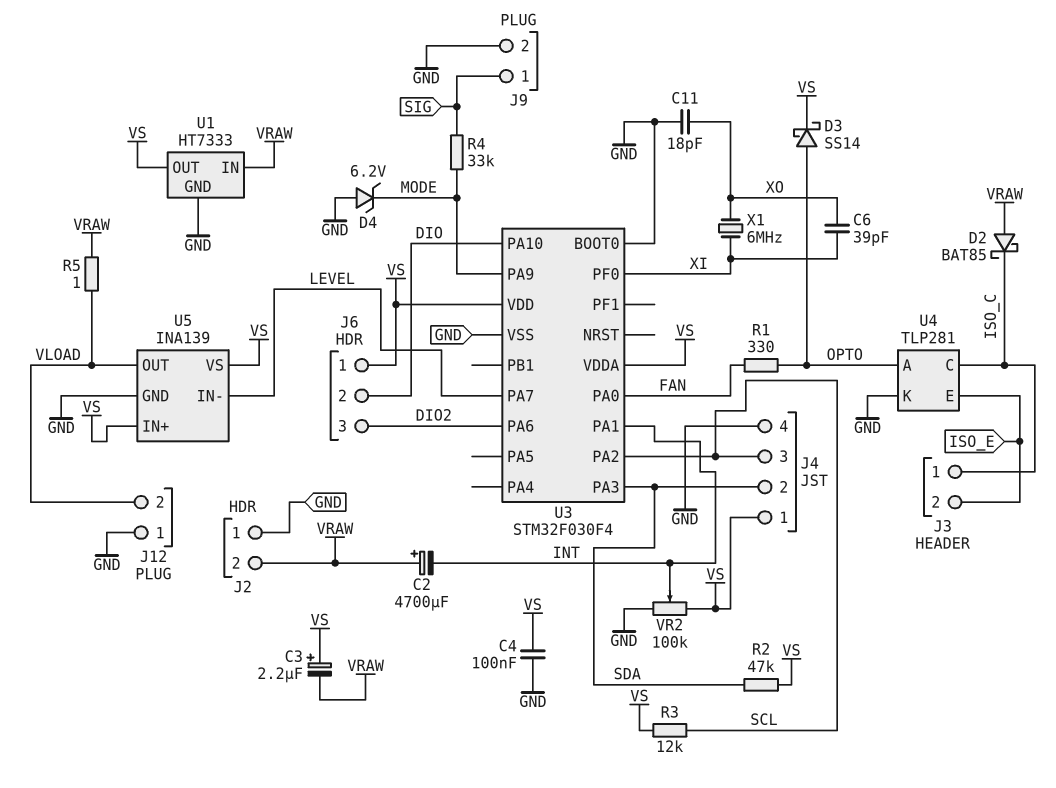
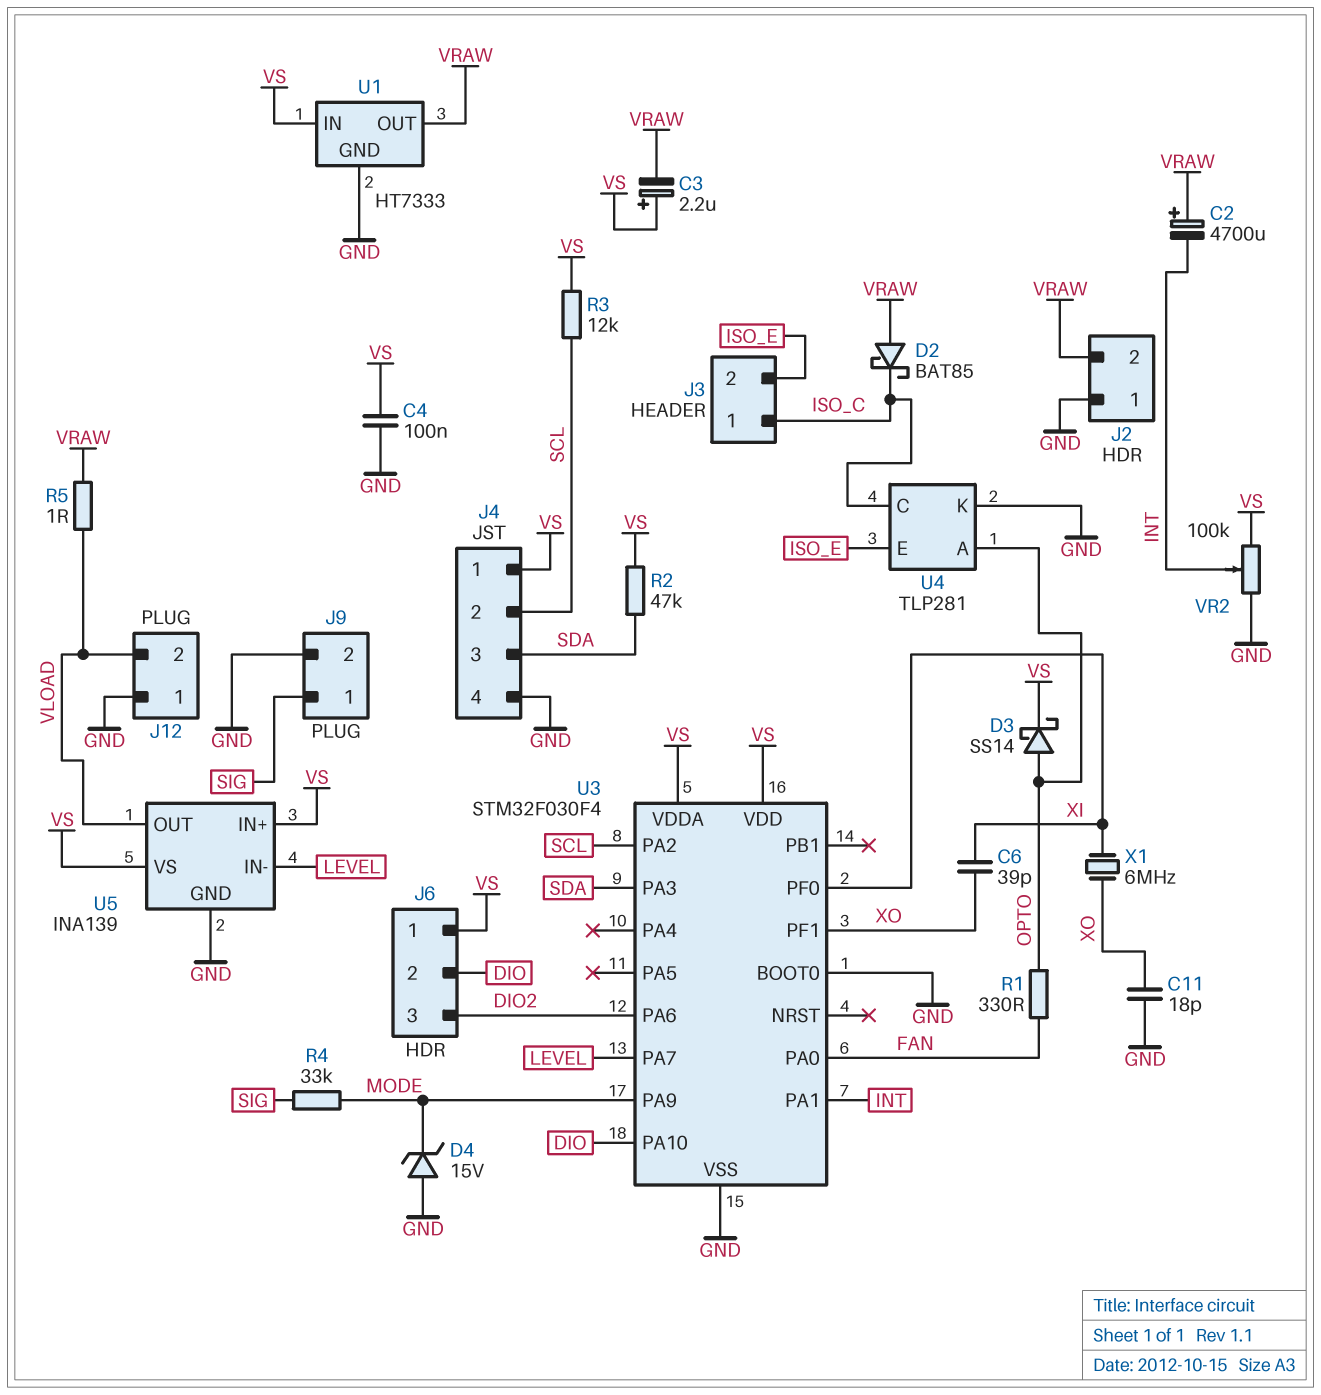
D4: zener 6.2V (A GND, K MODE) -> zener 15V (A GND, K MODE)
J4 pin 2: SDA -> SCL
J4 pin 3: SCL -> SDA
U1 pin IN: VRAW -> VS
U1 pin OUT: VS -> VRAW
U3 pin PF1: none -> XO

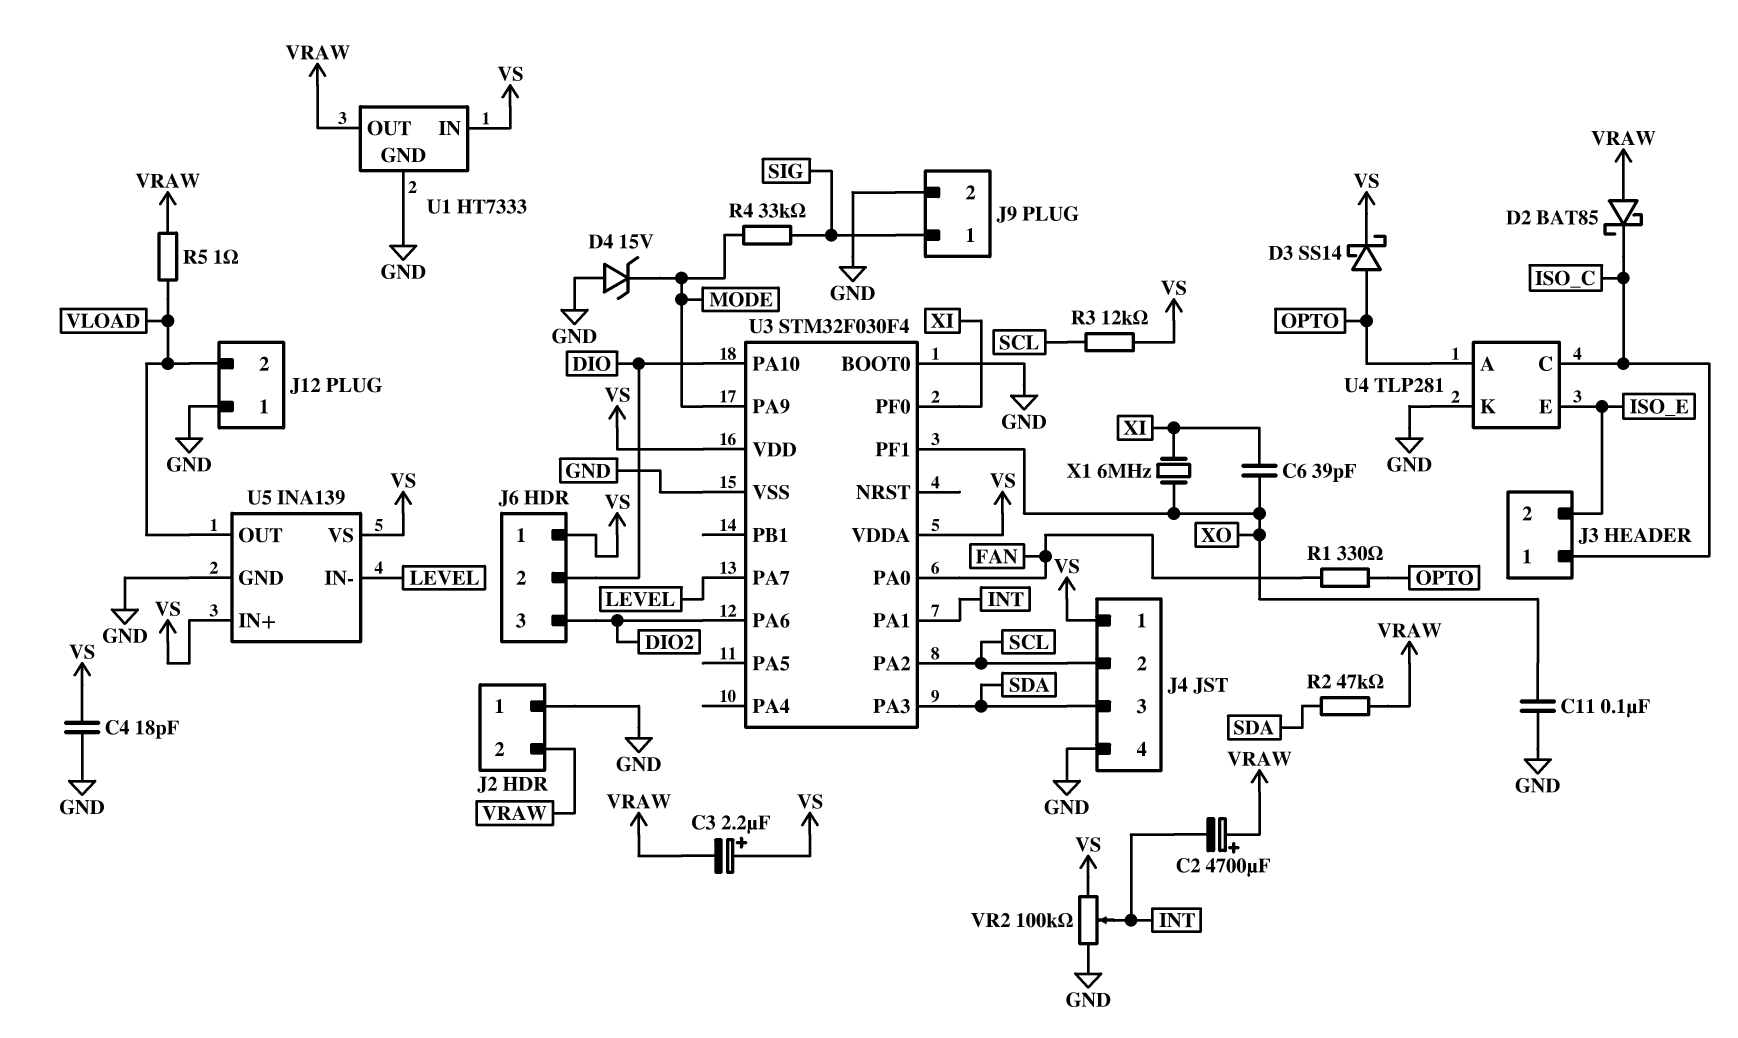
C4: 100nF (GND, VS) -> 18pF (GND, VS)
C11: 18pF (GND, XO) -> 100nF (GND, XO)
R2: 47k (SDA, VS) -> 47k (SDA, VRAW)

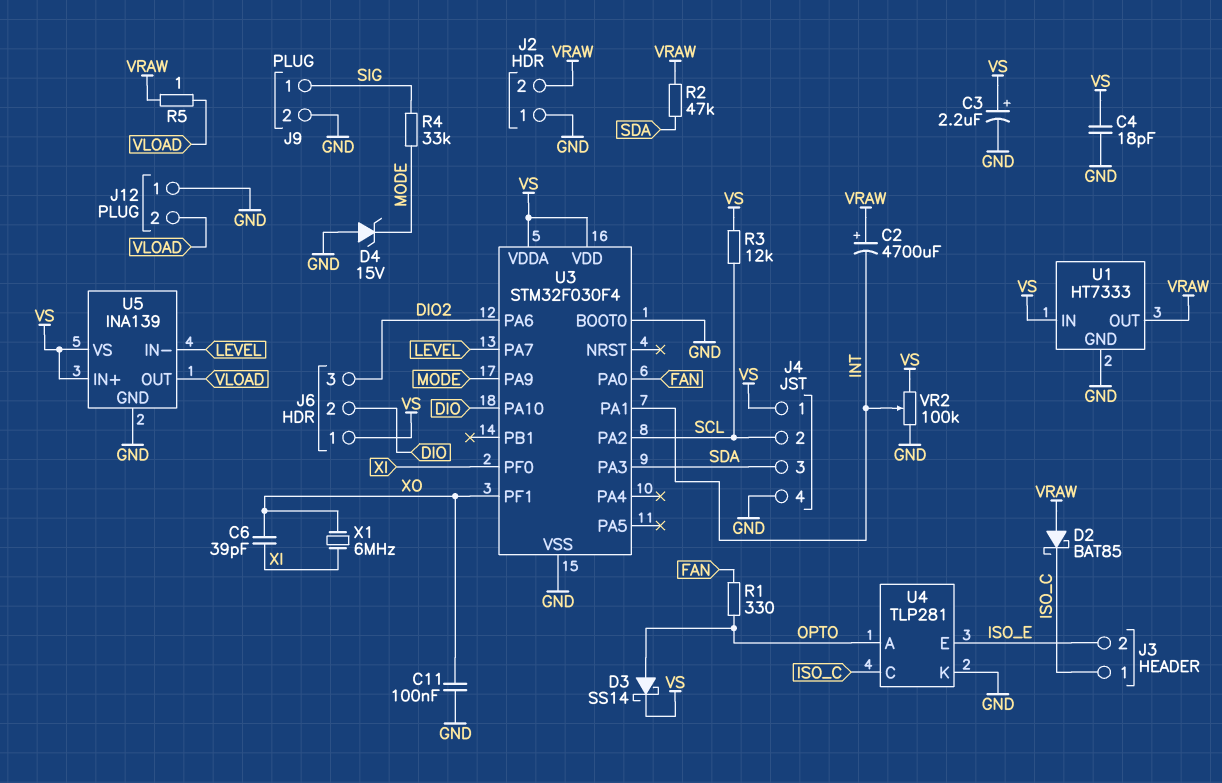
C3: 2.2uF (plus VS, minus VRAW) -> 2.2uF (plus VS, minus GND)

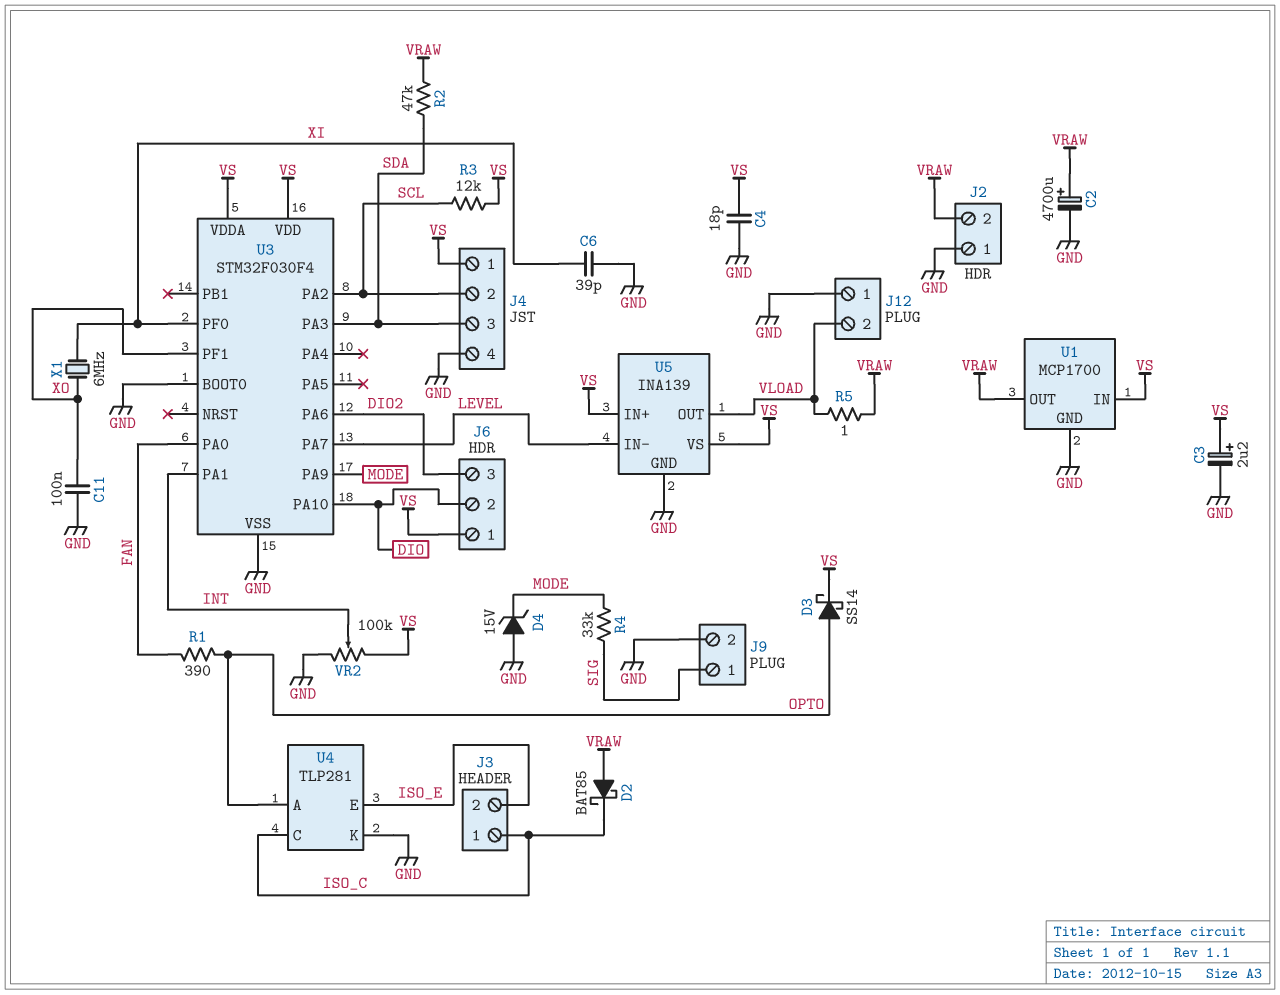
C2: 4700uF (plus VRAW, minus INT) -> 4700uF (plus VRAW, minus GND)
C6: 39pF (XI, XO) -> 39pF (GND, XI)
R1: 330 (FAN, OPTO) -> 390 (FAN, OPTO)
U1: HT7333 -> MCP1700

